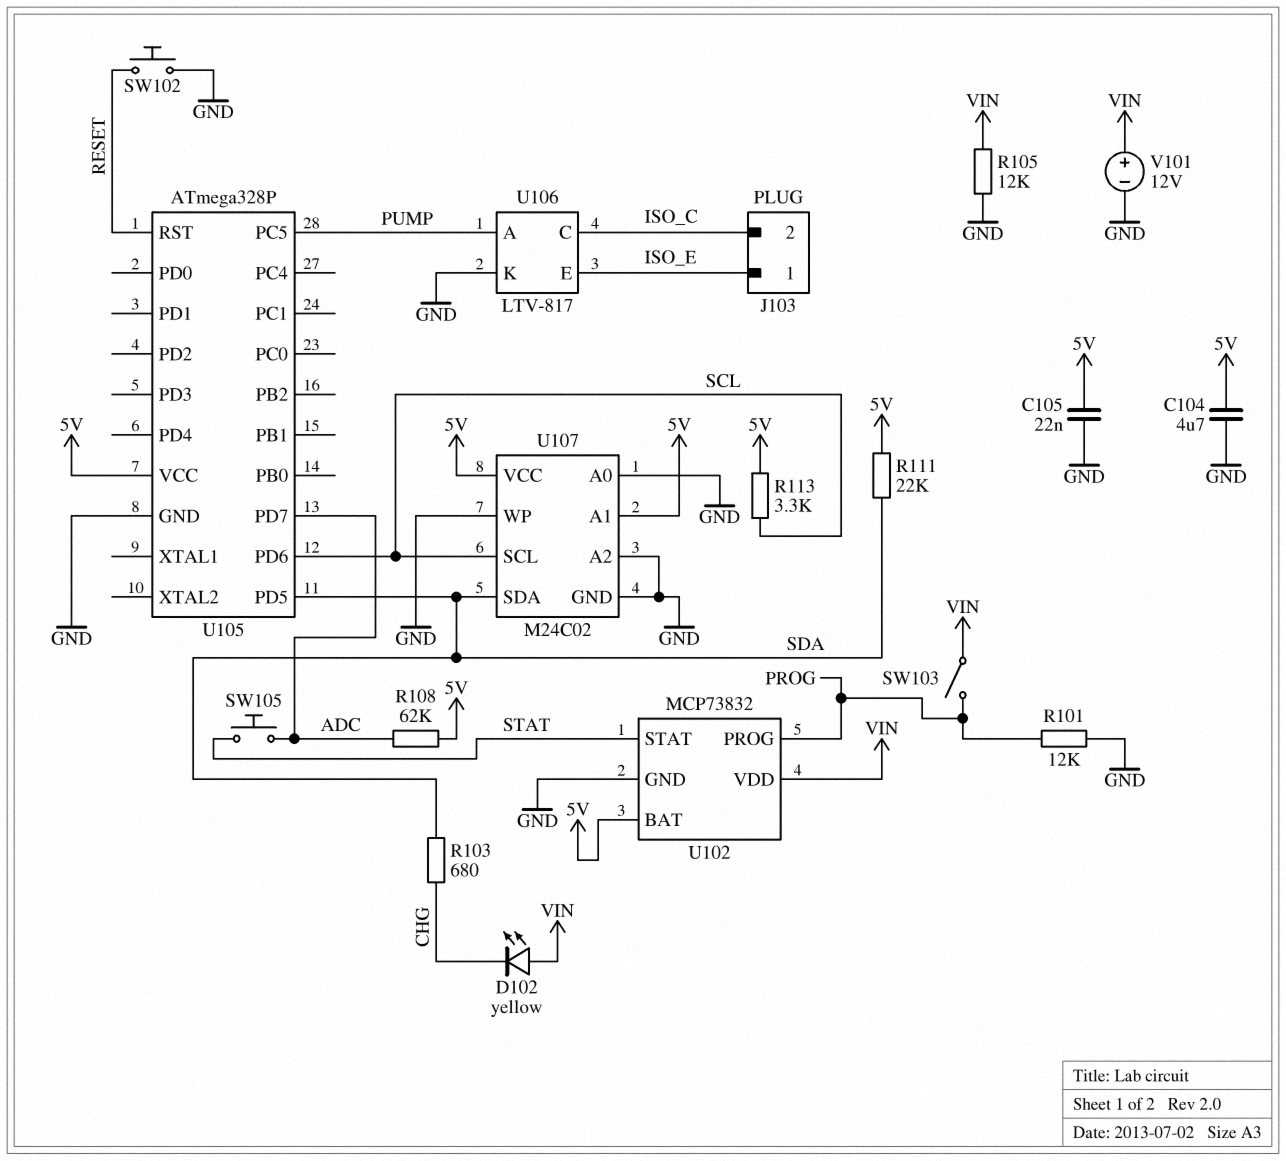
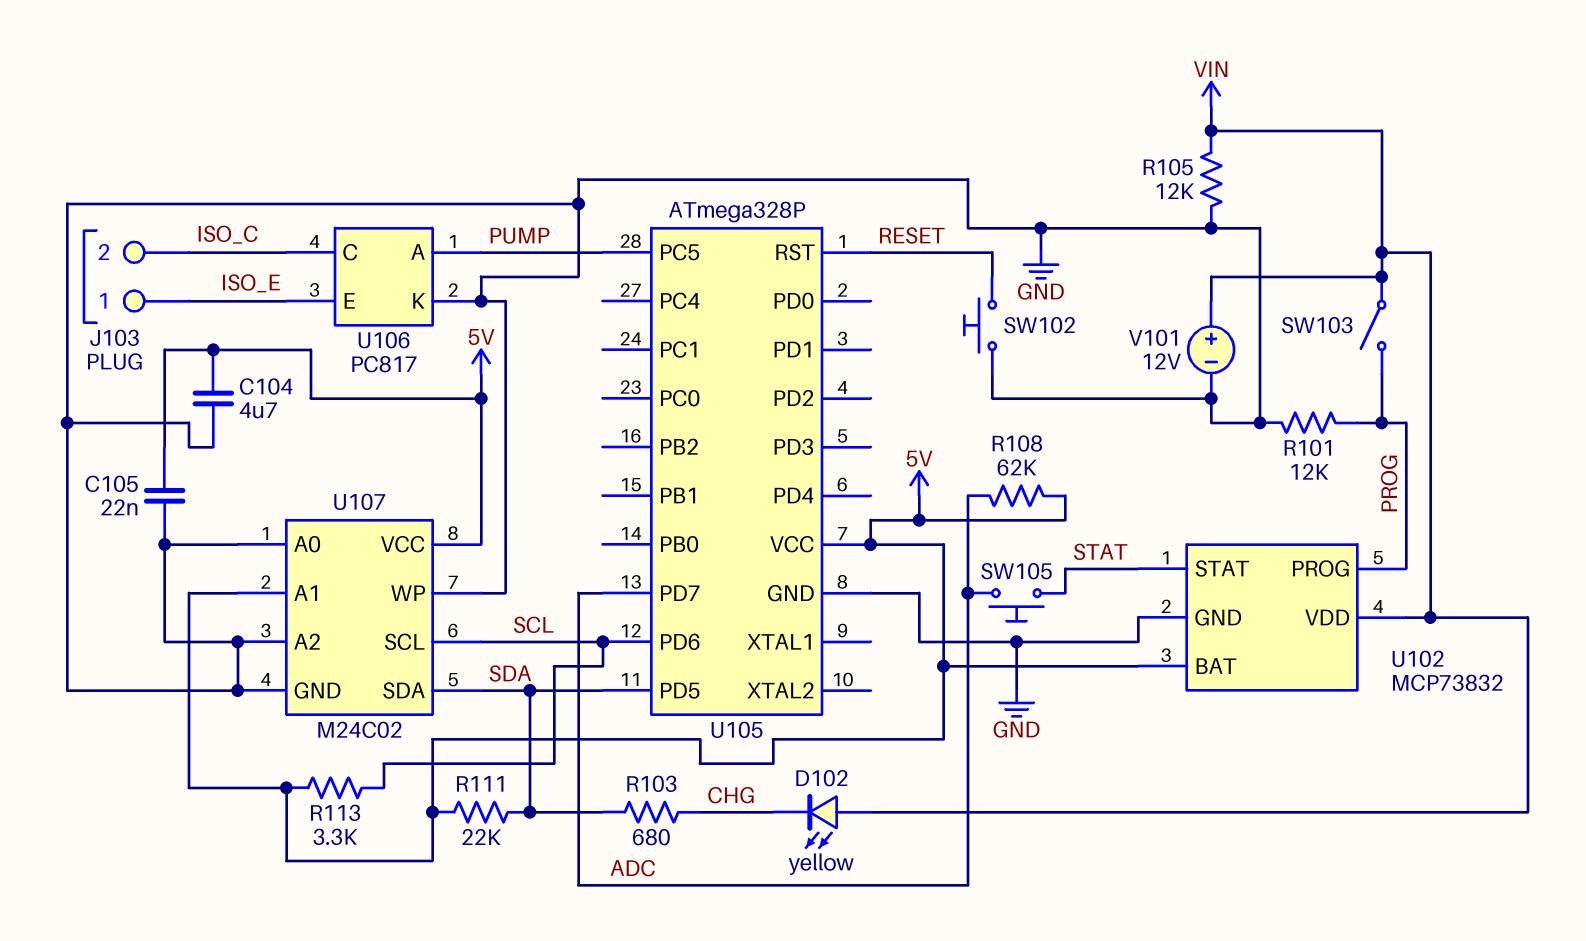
U106: LTV-817 -> PC817

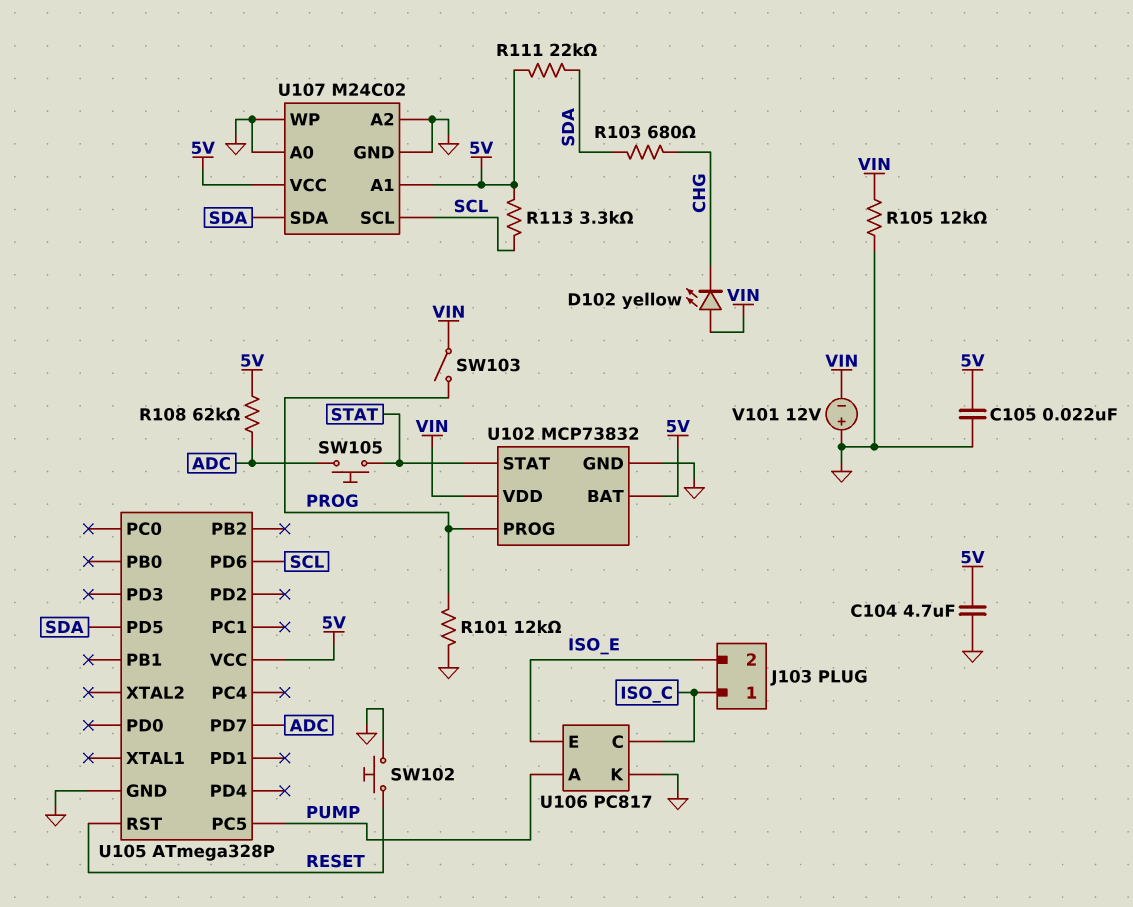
J103 pin 1: ISO_E -> ISO_C
J103 pin 2: ISO_C -> ISO_E
V101: 12V (plus VIN, minus GND) -> 12V (plus GND, minus VIN)

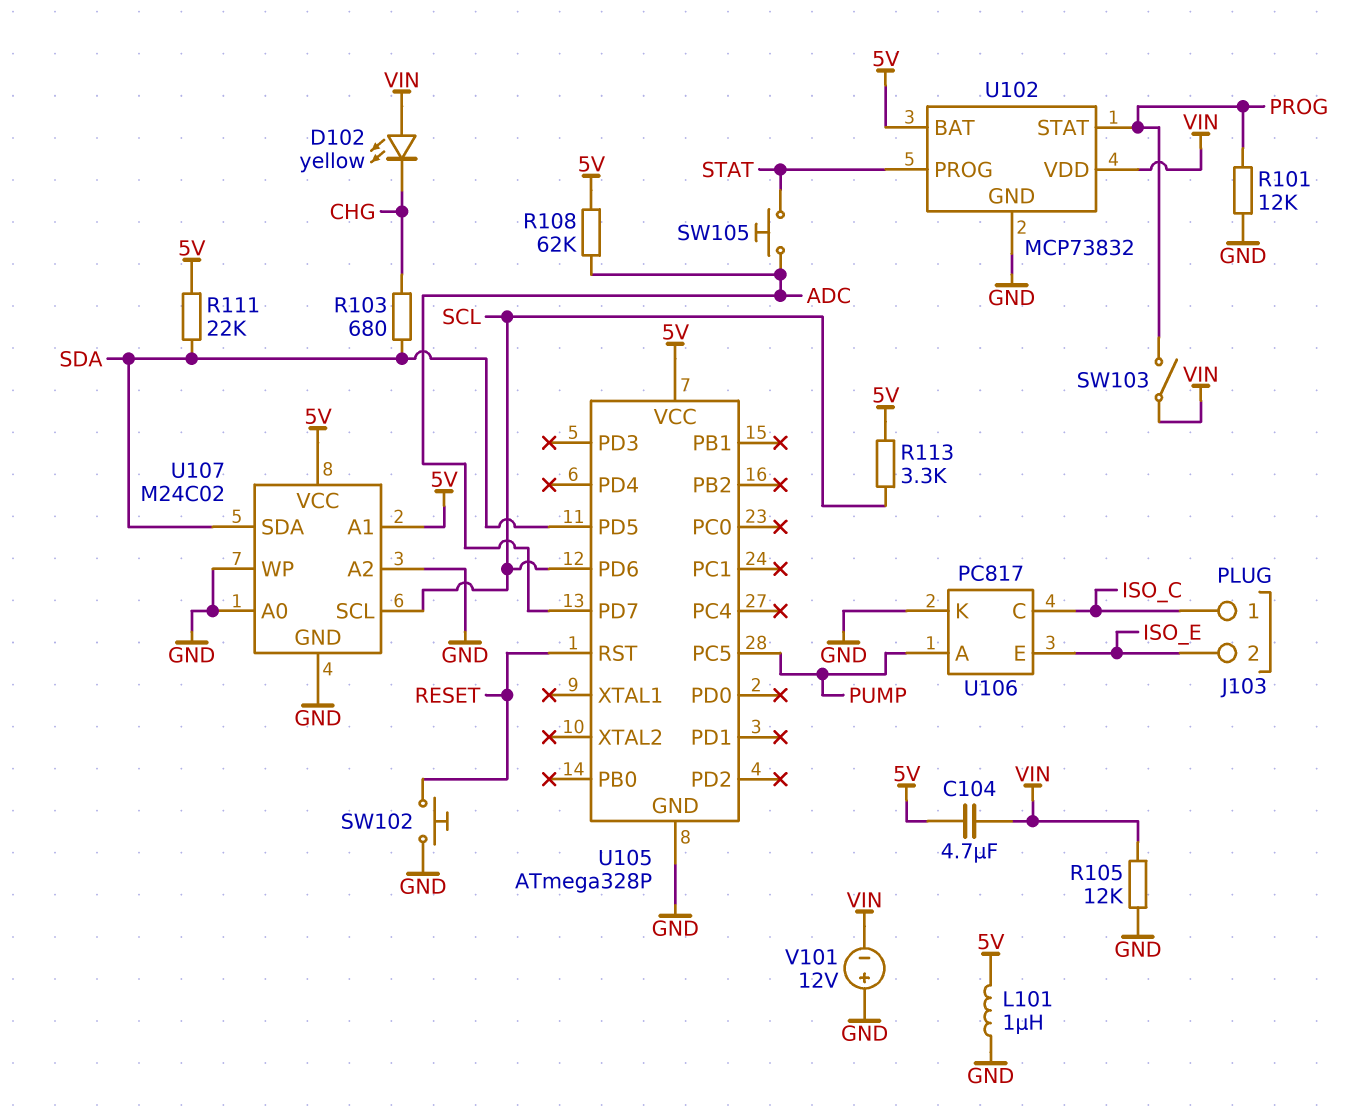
C104: 4.7uF (5V, GND) -> 4.7uF (5V, VIN)
C105: 22nF (5V, GND) -> none
L101: none -> 1uH (5V, GND)
U102 pin PROG: PROG -> STAT
U102 pin STAT: STAT -> PROG

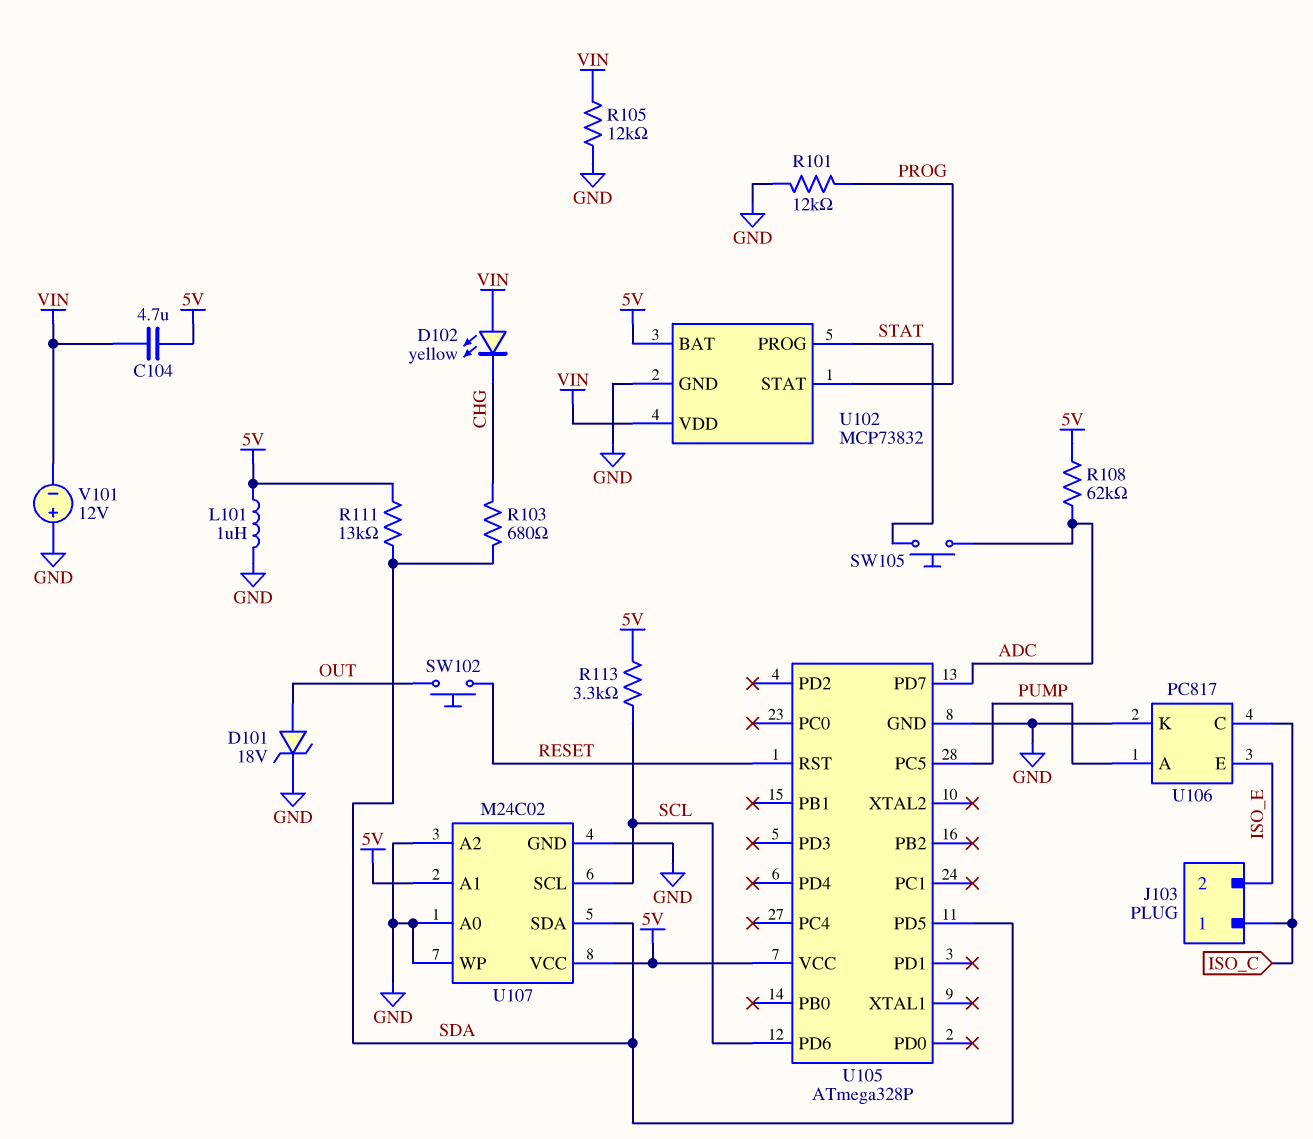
D101: none -> zener 18V (A OUT, K GND)
R111: 22k (5V, SDA) -> 13k (5V, SDA)
SW102: button (GND, RESET) -> button (OUT, RESET)
SW103: switch (PROG, VIN) -> none

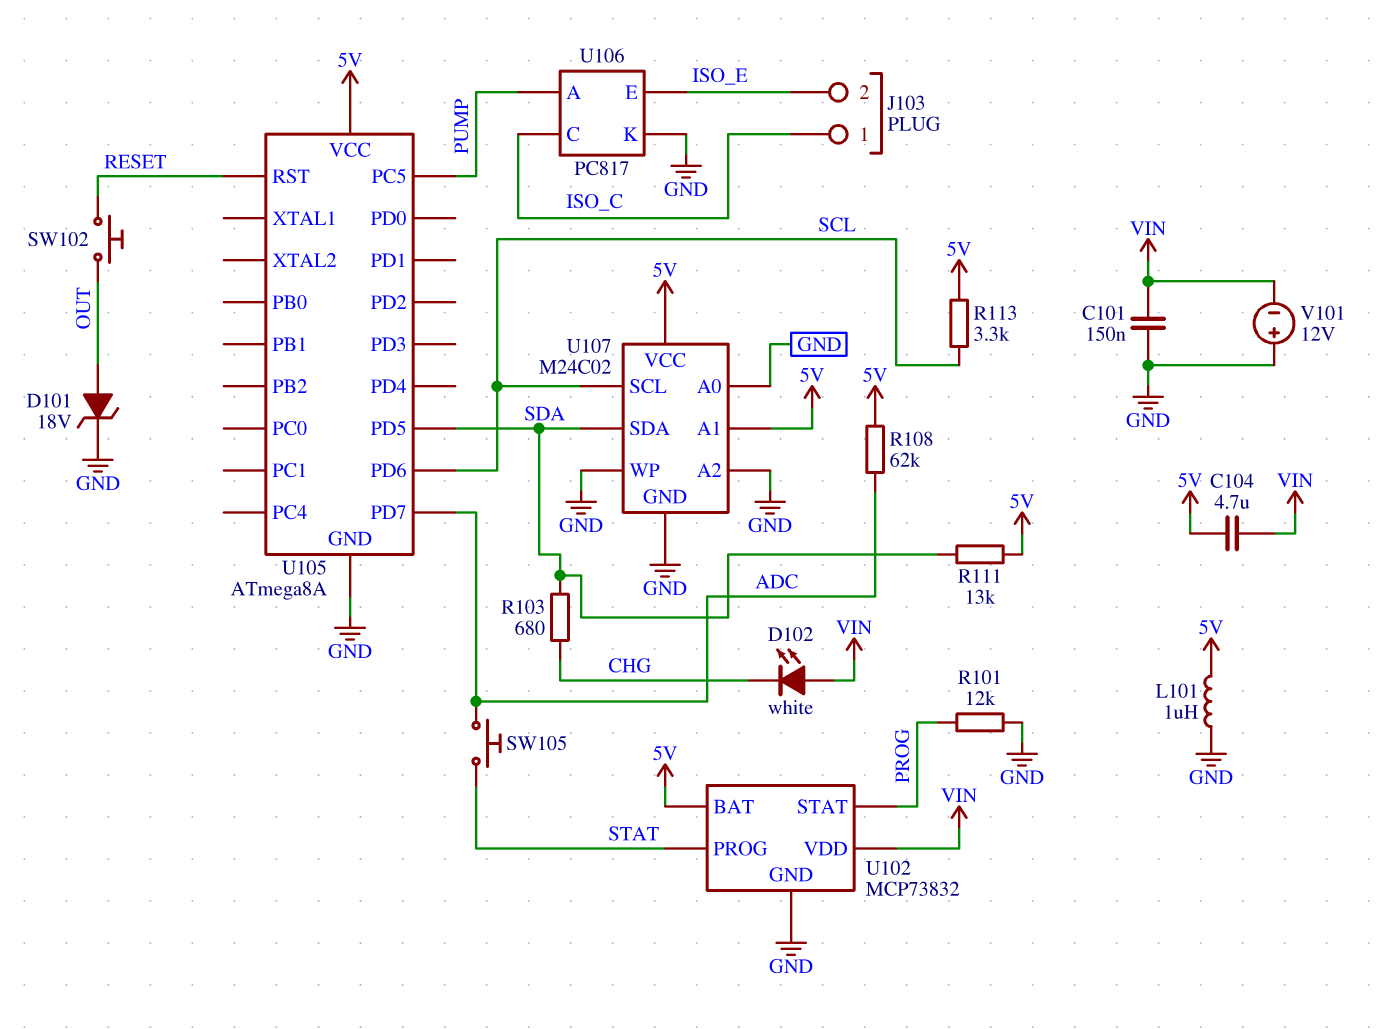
C101: none -> 150nF (GND, VIN)
D102: LED yellow (A VIN, K CHG) -> LED white (A VIN, K CHG)
R105: 12k (GND, VIN) -> none
U105: ATmega328P -> ATmega8A

